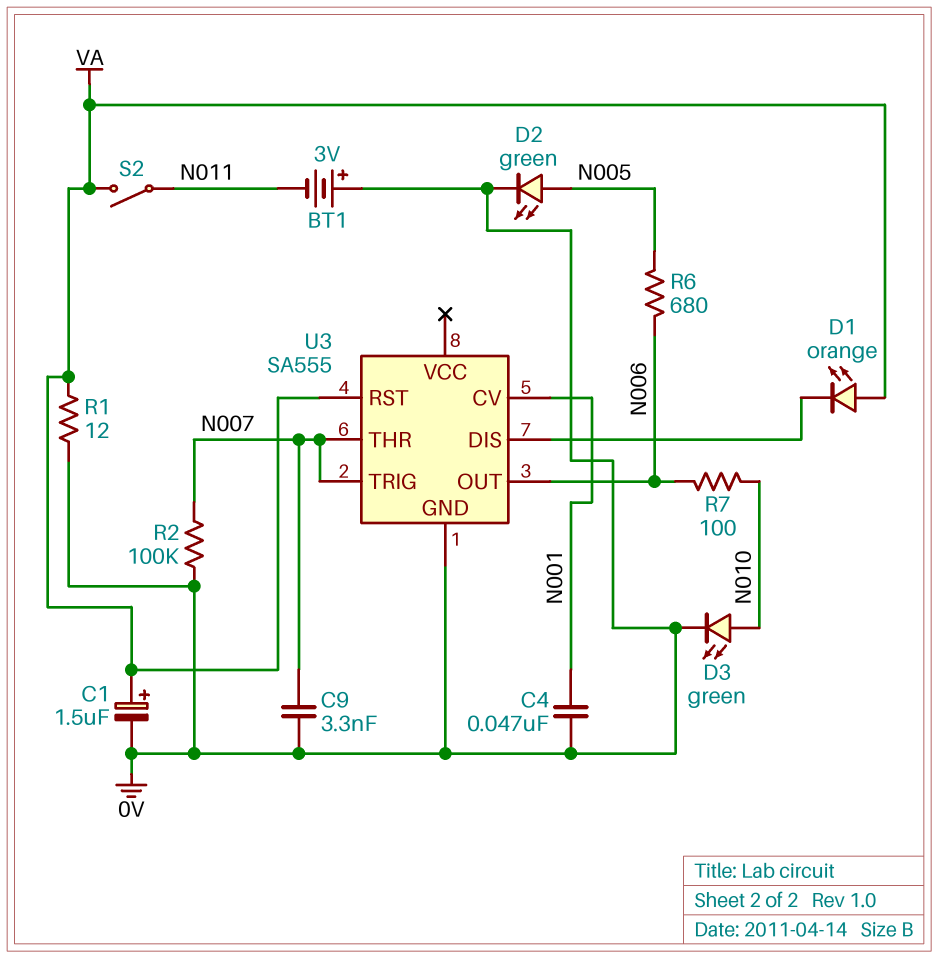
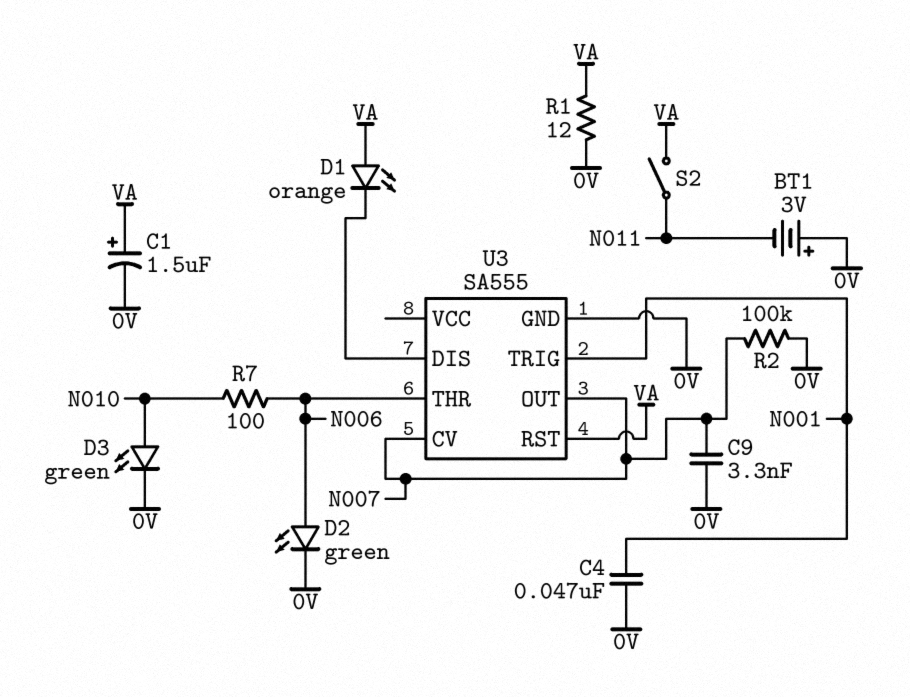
D2: LED green (A N005, K 0V) -> LED green (A N006, K 0V)
R6: 680 (N005, N006) -> none
U3 pin CV: N001 -> N007
U3 pin OUT: N006 -> N007
U3 pin THR: N007 -> N006
U3 pin TRIG: N007 -> N001

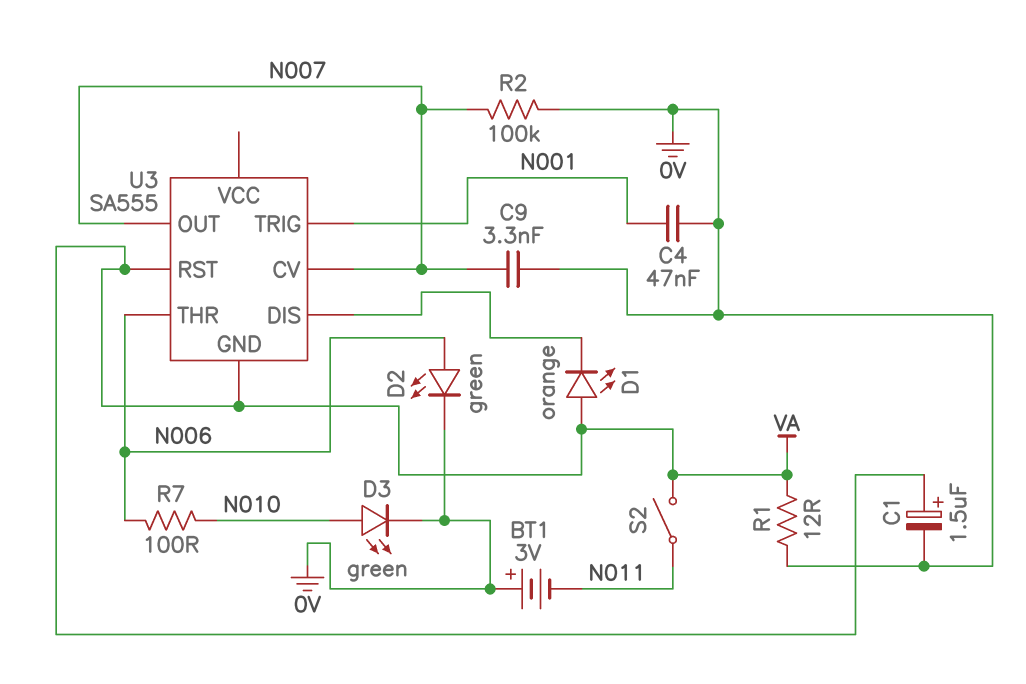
U3 pin GND: 0V -> VA

